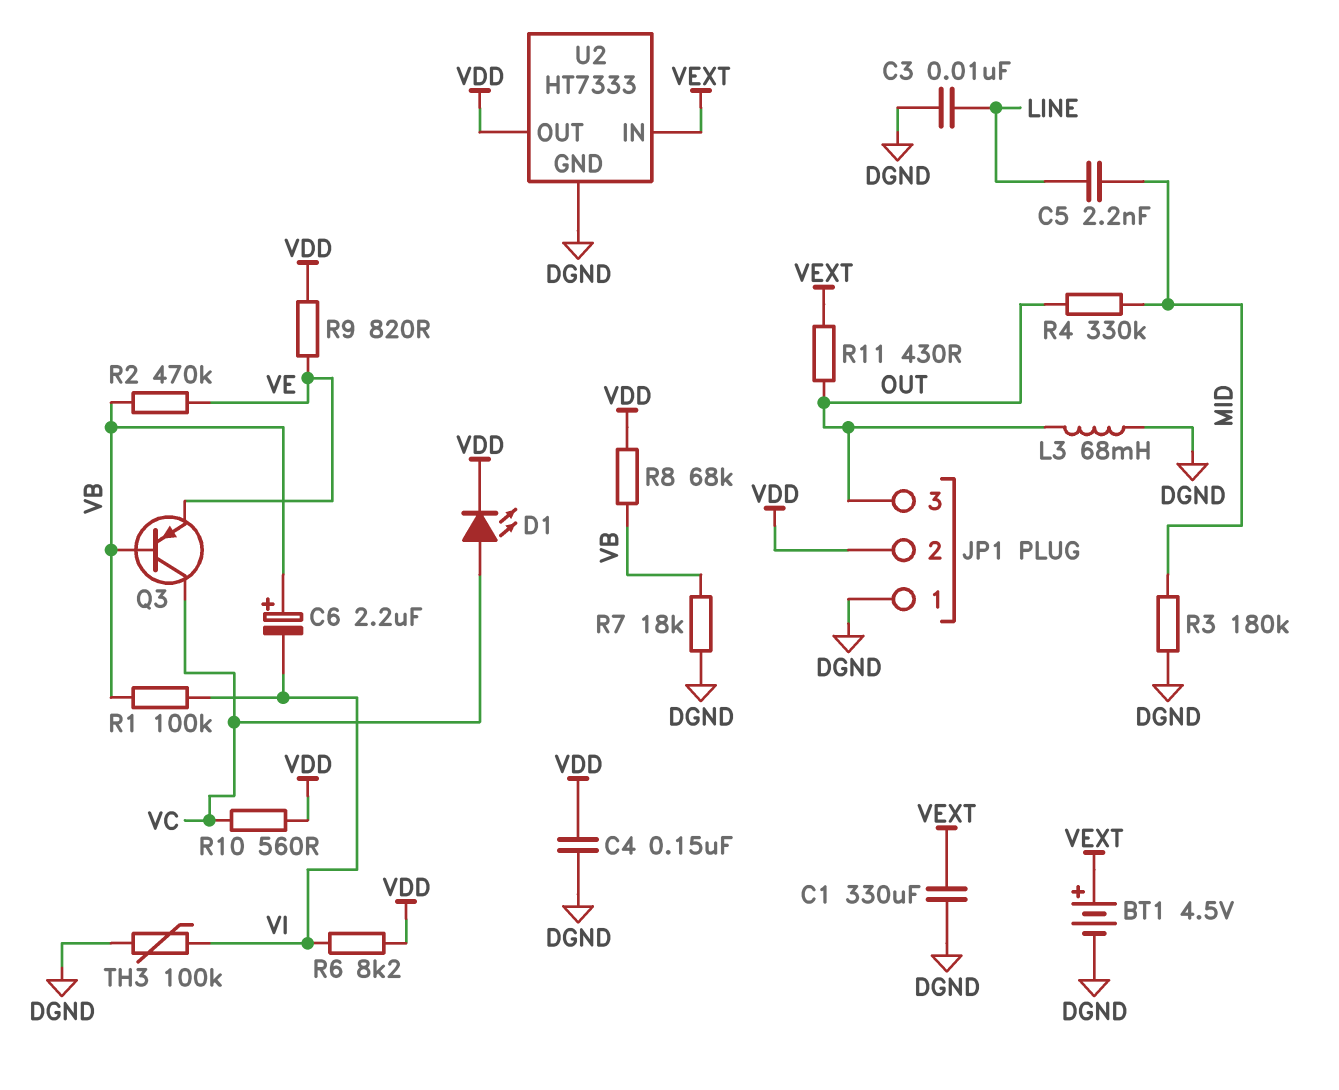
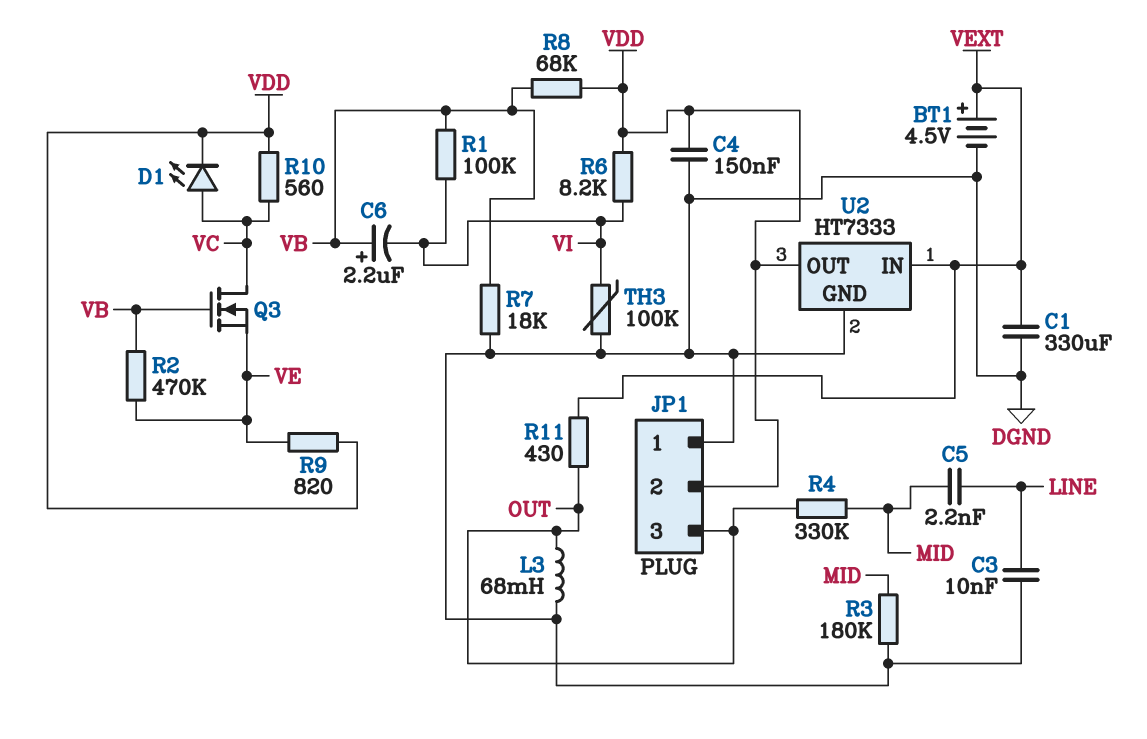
Q3: PNP (B VB, C VC, E VE) -> NMOS (G VB, D VC, S VE)

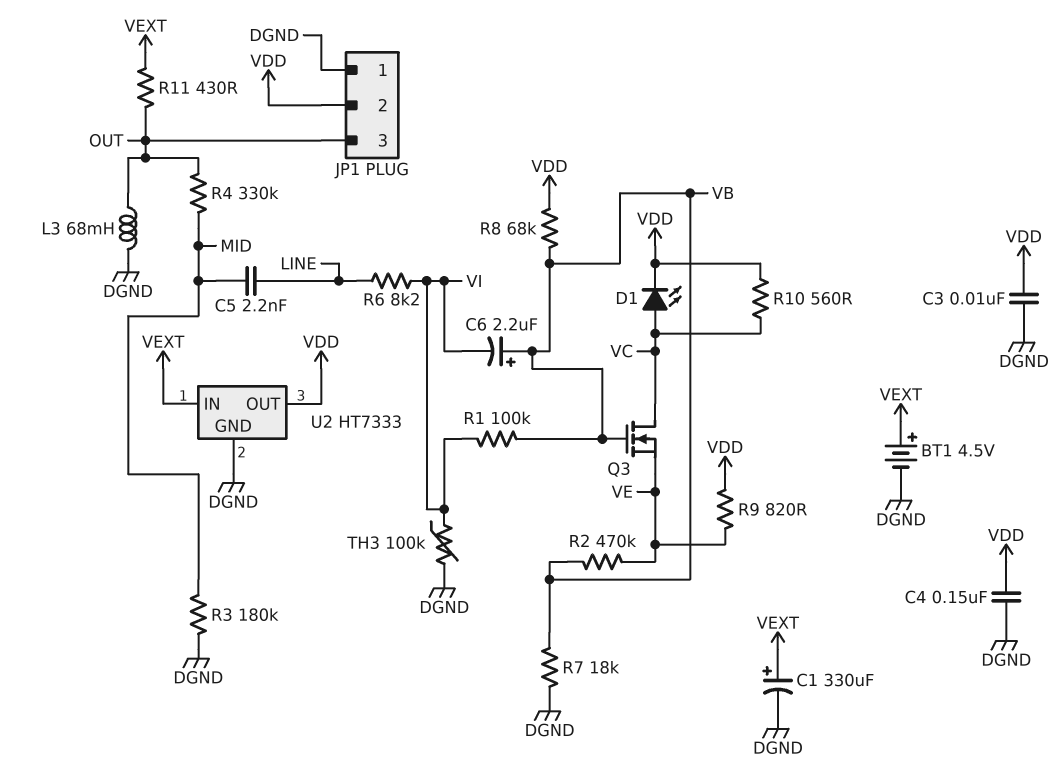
C1: 330uF (DGND, VEXT) -> 330uF (plus VEXT, minus DGND)
C3: 10nF (DGND, LINE) -> 10nF (DGND, VDD)
R6: 8.2k (VDD, VI) -> 8.2k (LINE, VI)

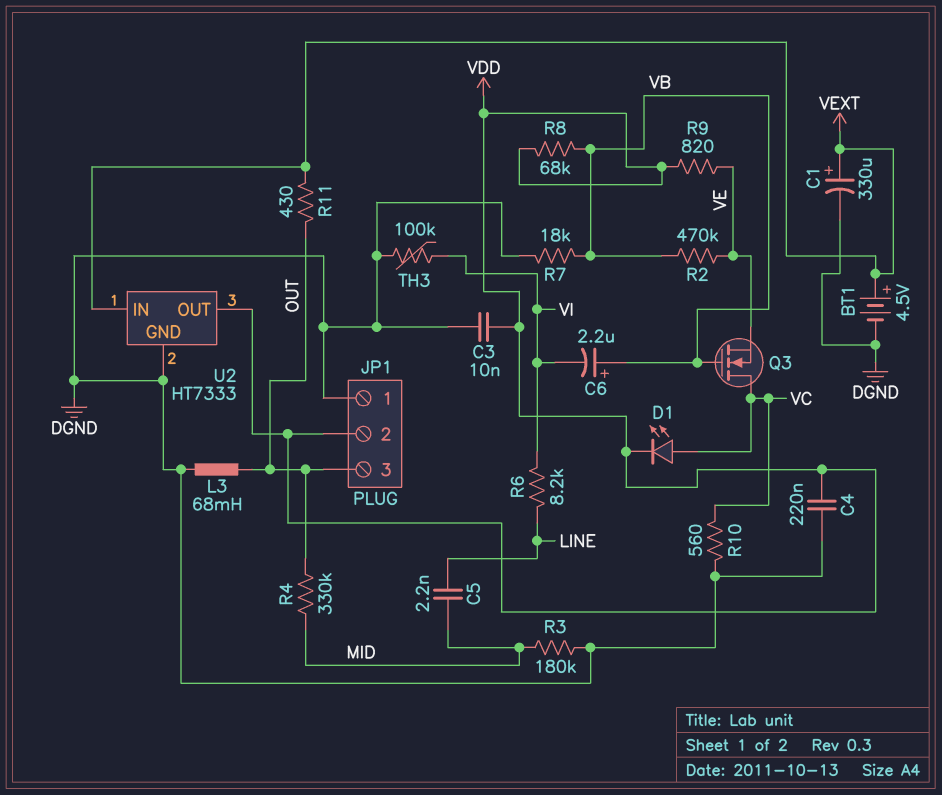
C4: 150nF (DGND, VDD) -> 220nF (DGND, VDD)
R1: 100k (VB, VI) -> none
R10: 560 (VC, VDD) -> 560 (DGND, VC)

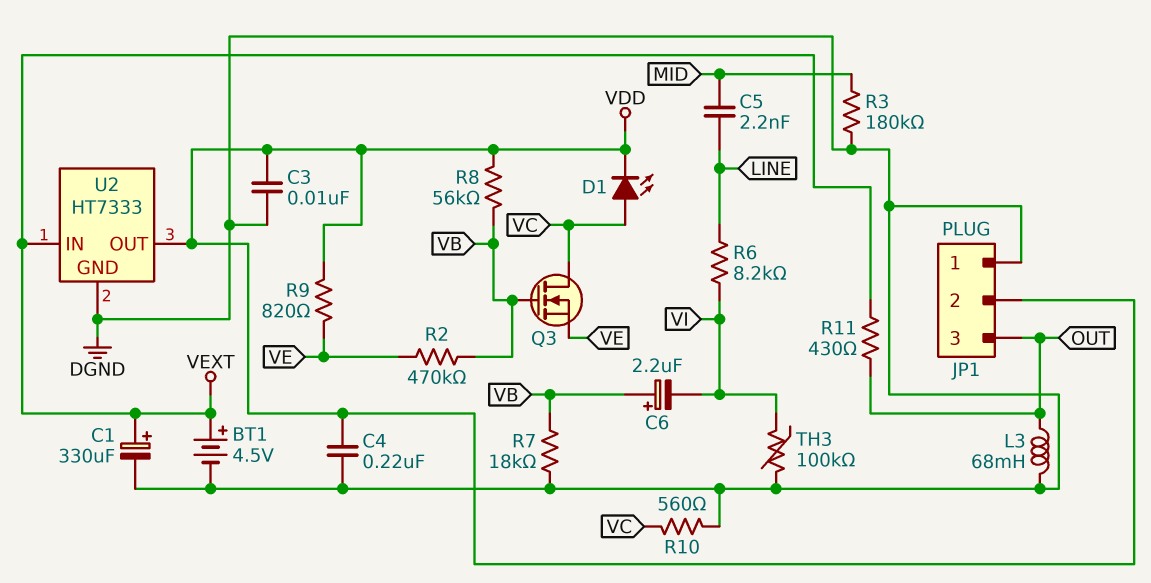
R4: 330k (MID, OUT) -> none
R8: 68k (VB, VDD) -> 56k (VB, VDD)

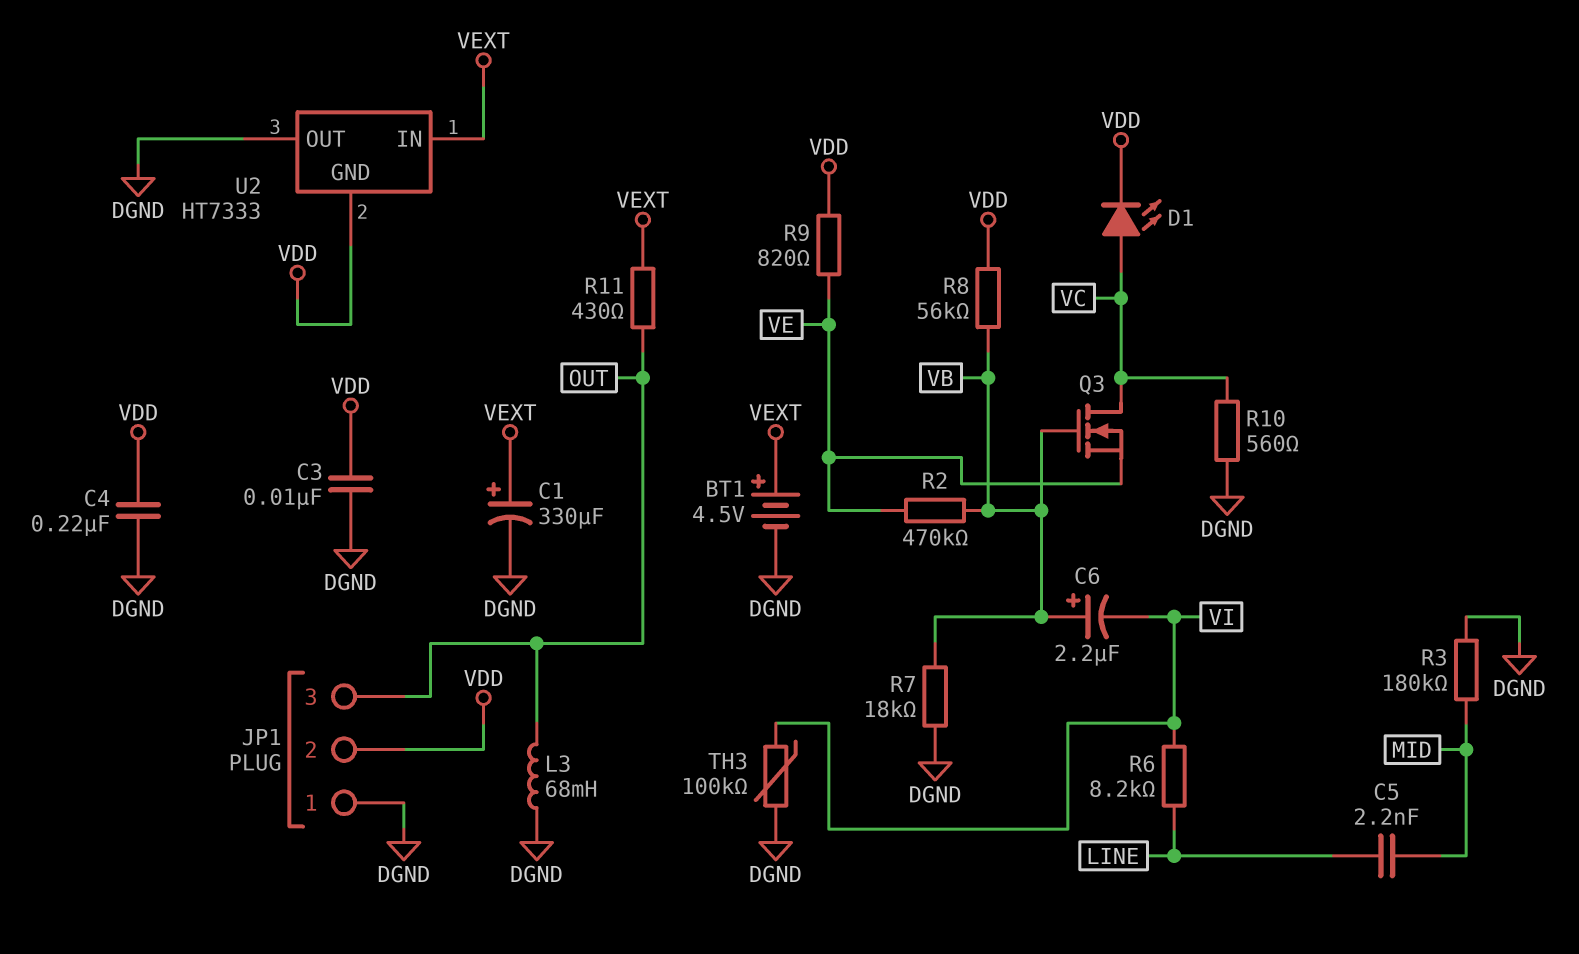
U2 pin GND: DGND -> VDD
U2 pin OUT: VDD -> DGND

